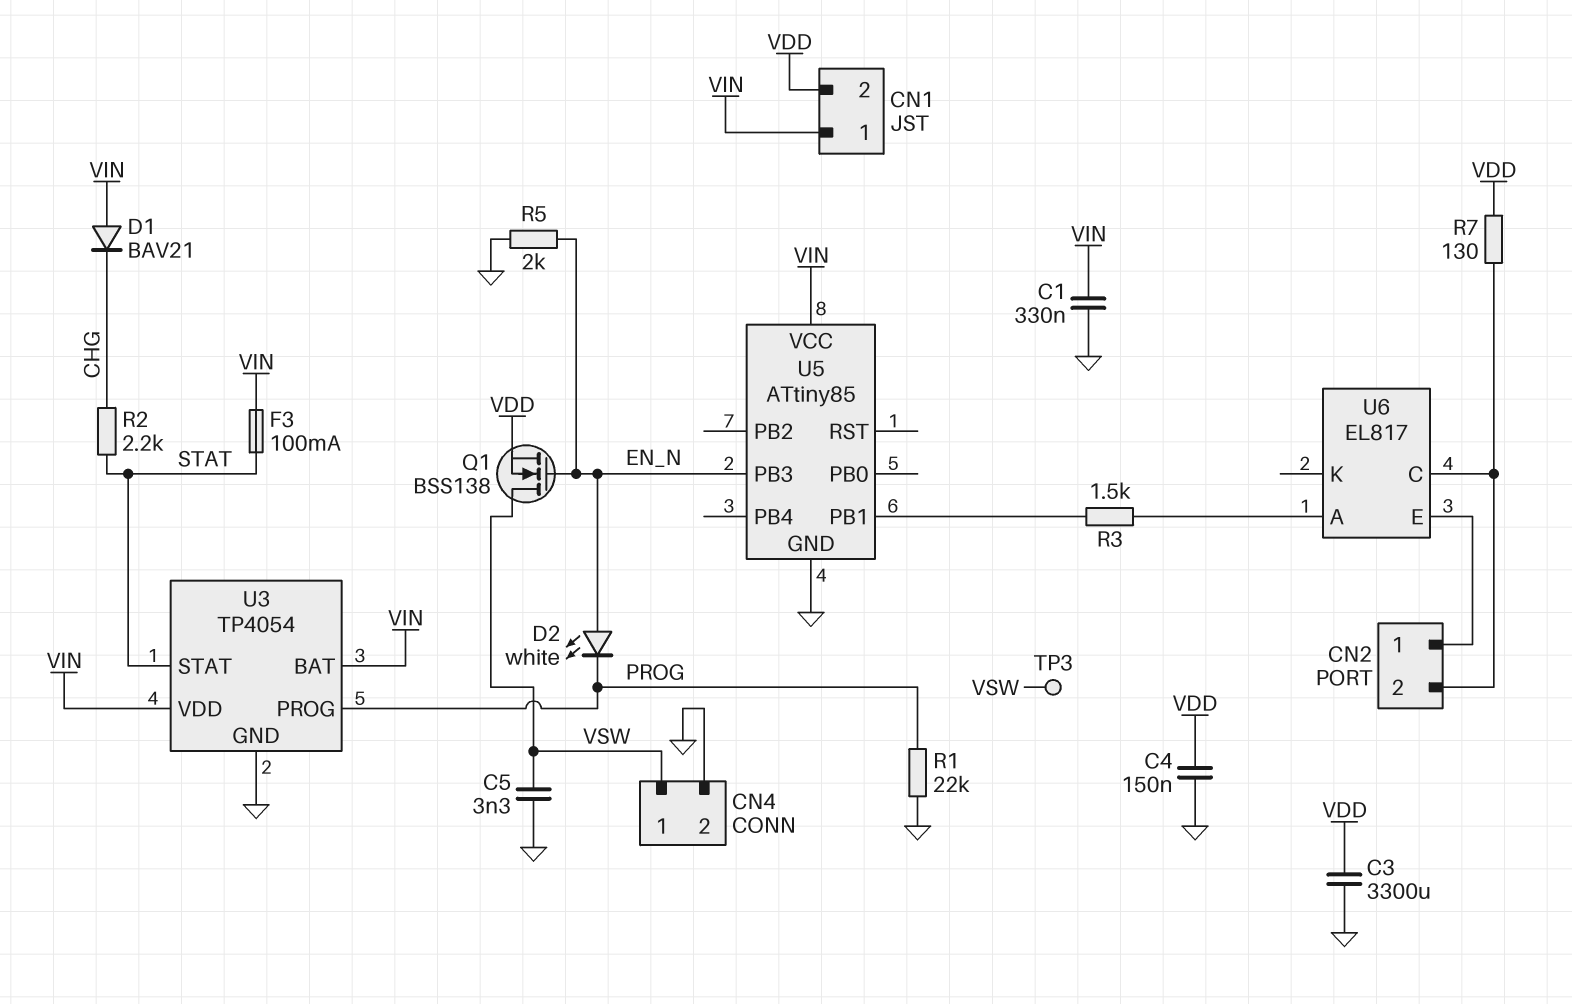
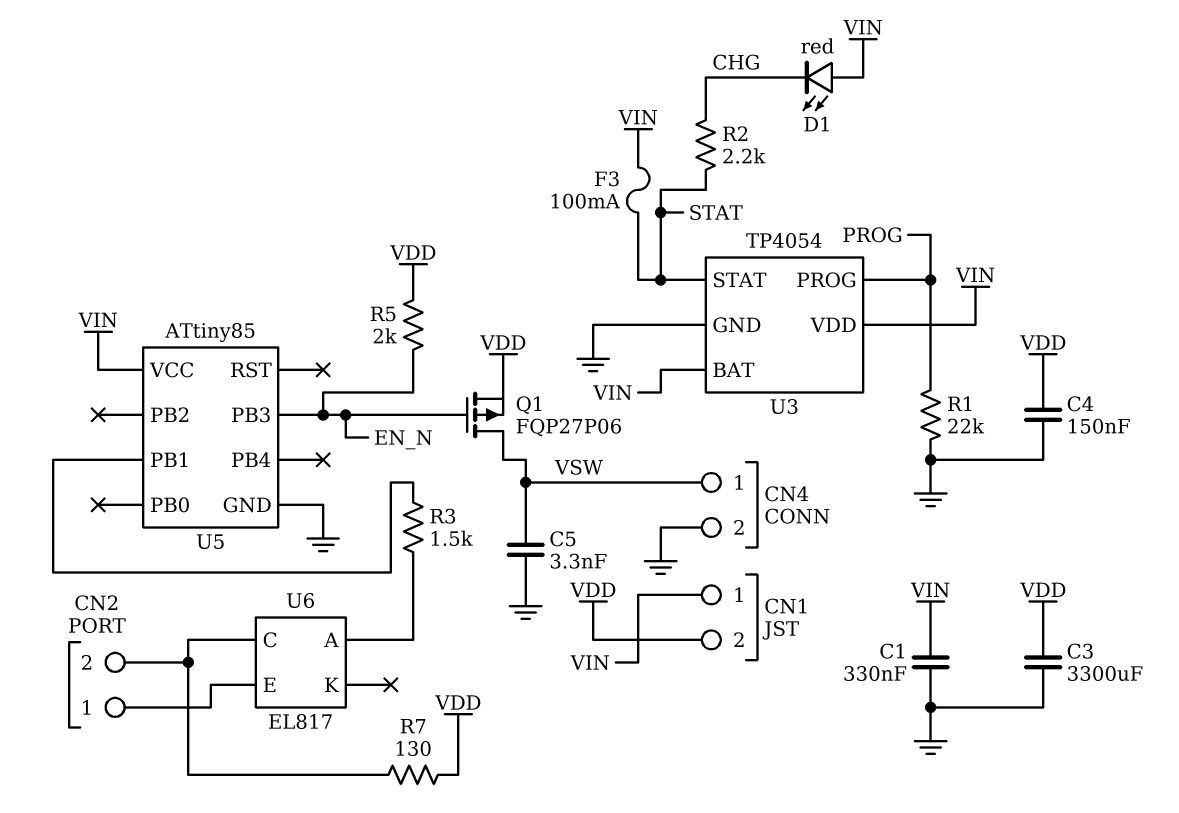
D1: diode BAV21 (A VIN, K CHG) -> LED red (A VIN, K CHG)
D2: LED white (A EN_N, K PROG) -> none
Q1: NMOS BSS138 (G EN_N, D VSW, S VDD) -> PMOS FQP27P06 (G EN_N, D VSW, S VDD)
R5: 2k (EN_N, GND) -> 2k (EN_N, VDD)
TP3: test point (VSW) -> none

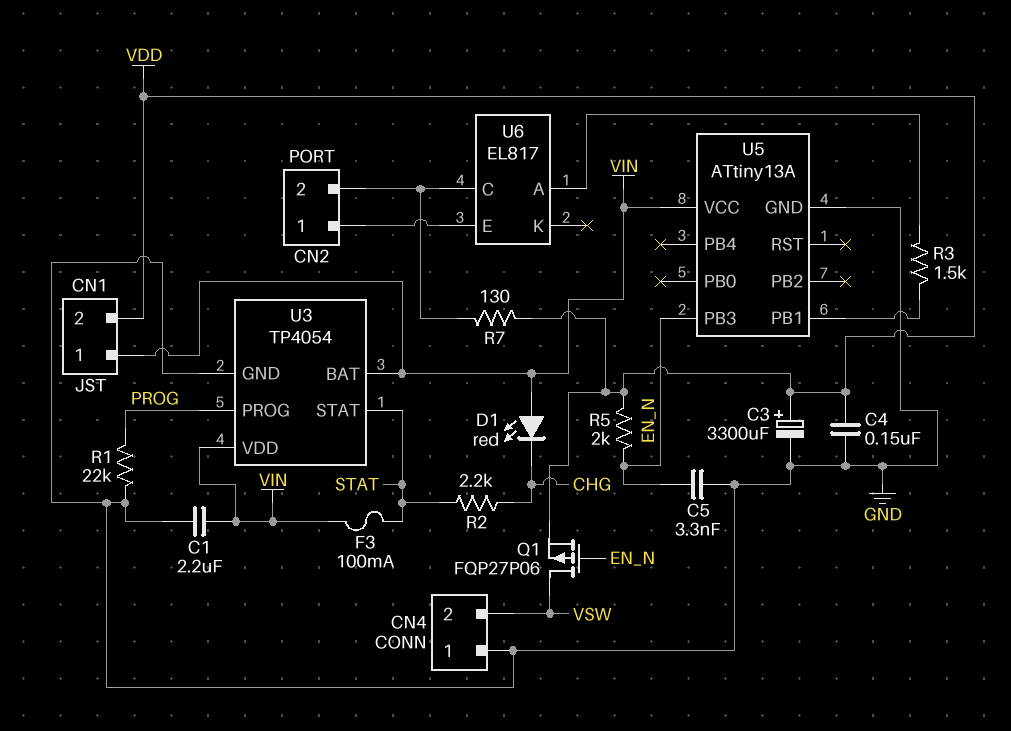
C1: 330nF (GND, VIN) -> 2.2uF (GND, VIN)
C3: 3300uF (GND, VDD) -> 3300uF (plus VDD, minus GND)
C5: 3.3nF (GND, VSW) -> 3.3nF (EN_N, GND)
CN4 pin 1: VSW -> GND
CN4 pin 2: GND -> VSW
U5: ATtiny85 -> ATtiny13A

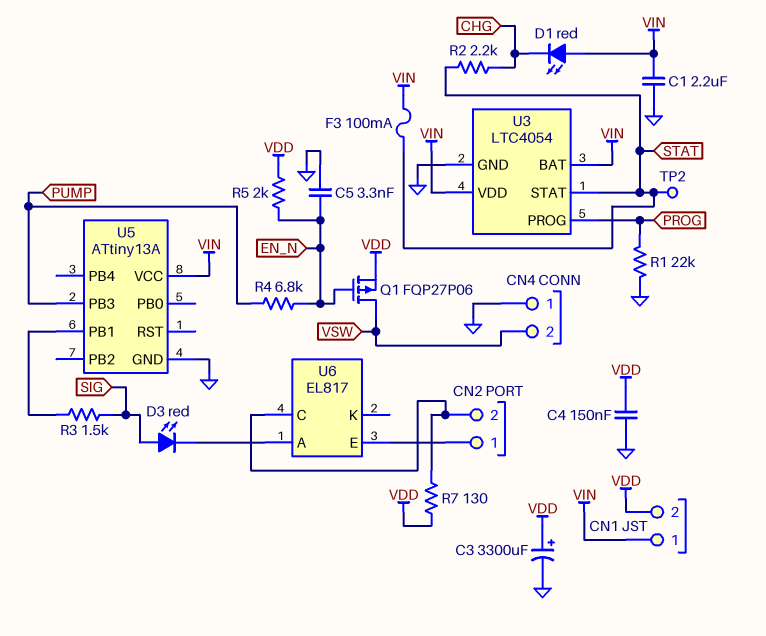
D3: none -> LED red (A SIG, K U6/A)
R3: 1.5k (U5/PB1, U6/A) -> 1.5k (SIG, U5/PB1)
R4: none -> 6.8k (EN_N, PUMP)
TP2: none -> test point (STAT)
U3: TP4054 -> LTC4054
U5 pin PB3: EN_N -> PUMP

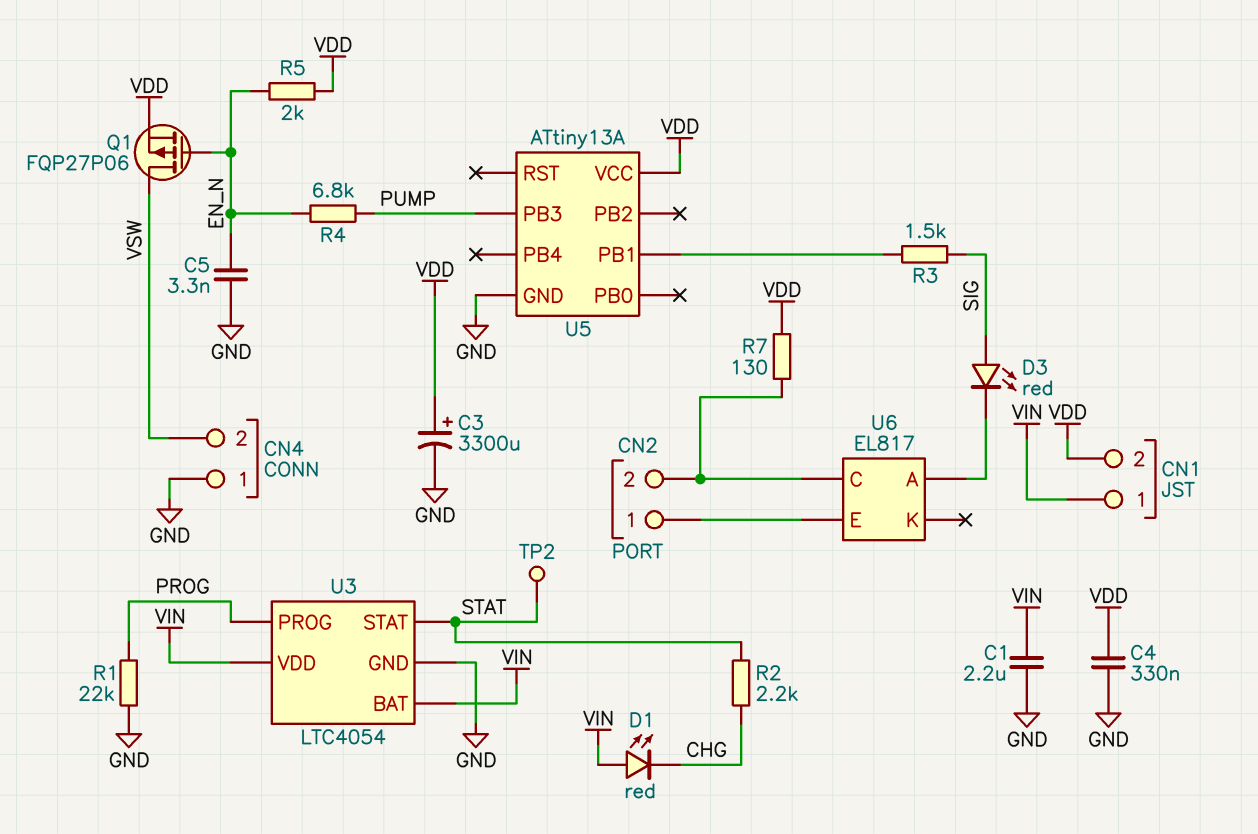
C4: 150nF (GND, VDD) -> 330nF (GND, VDD)
F3: 100mA (STAT, VIN) -> none
U5 pin VCC: VIN -> VDD

